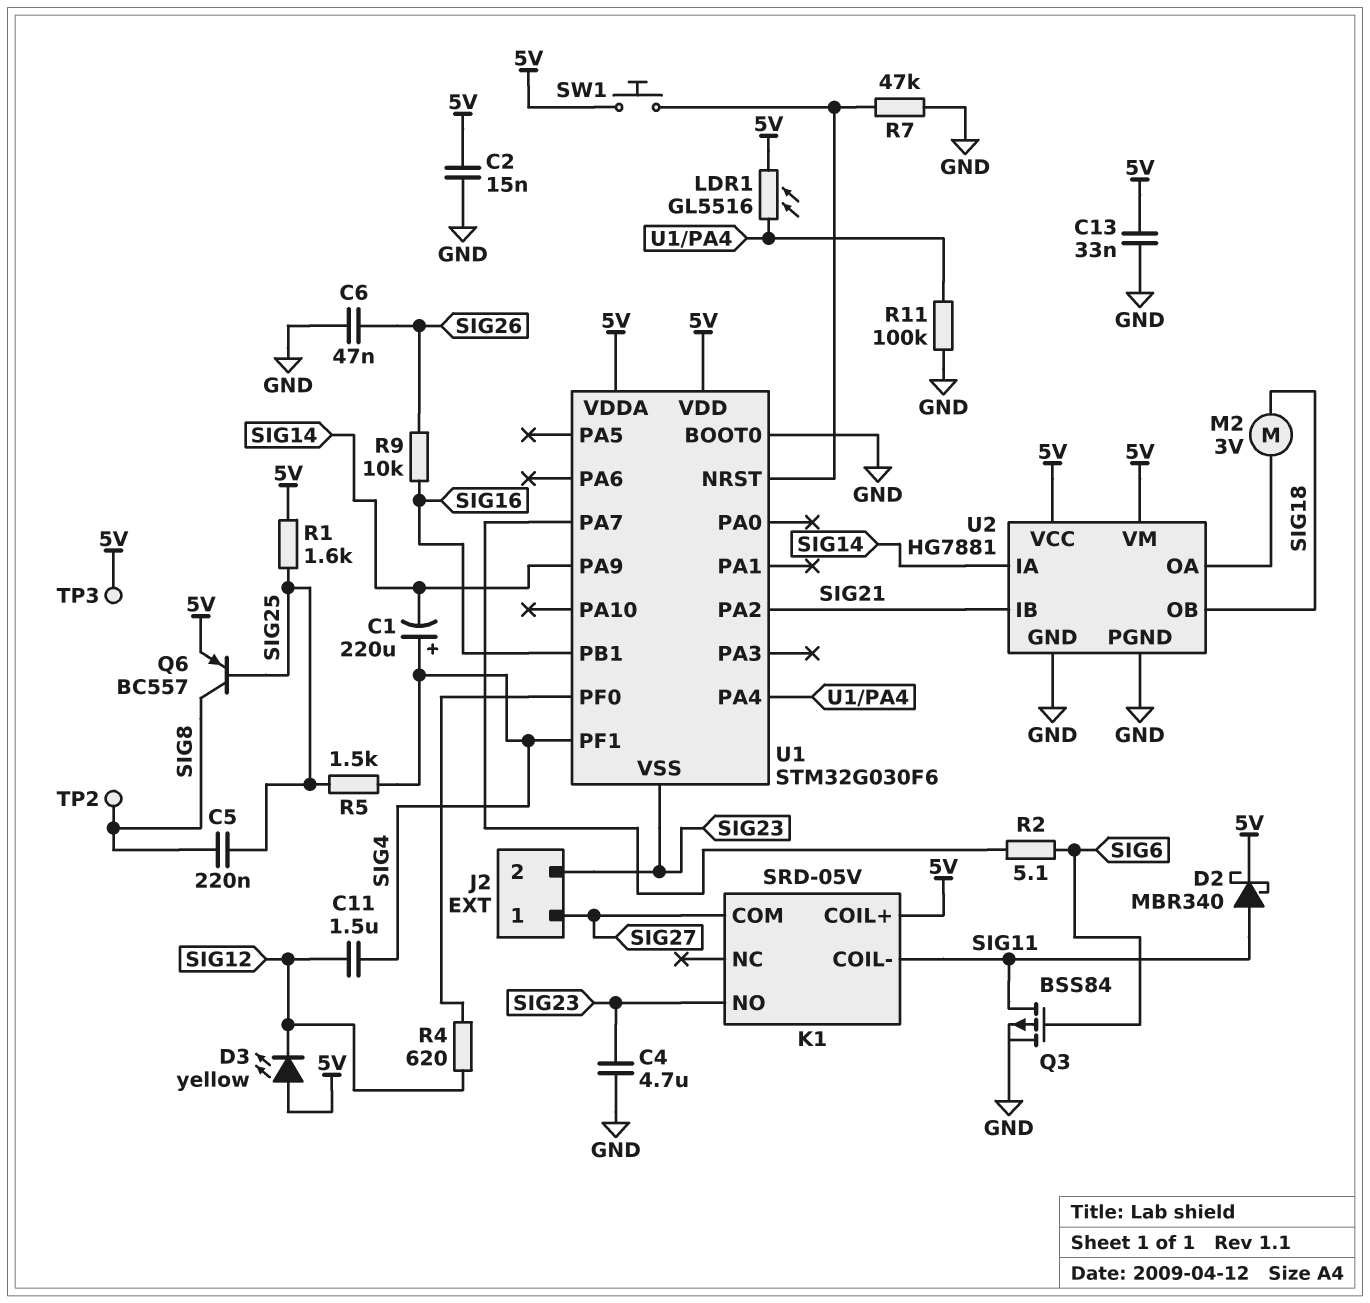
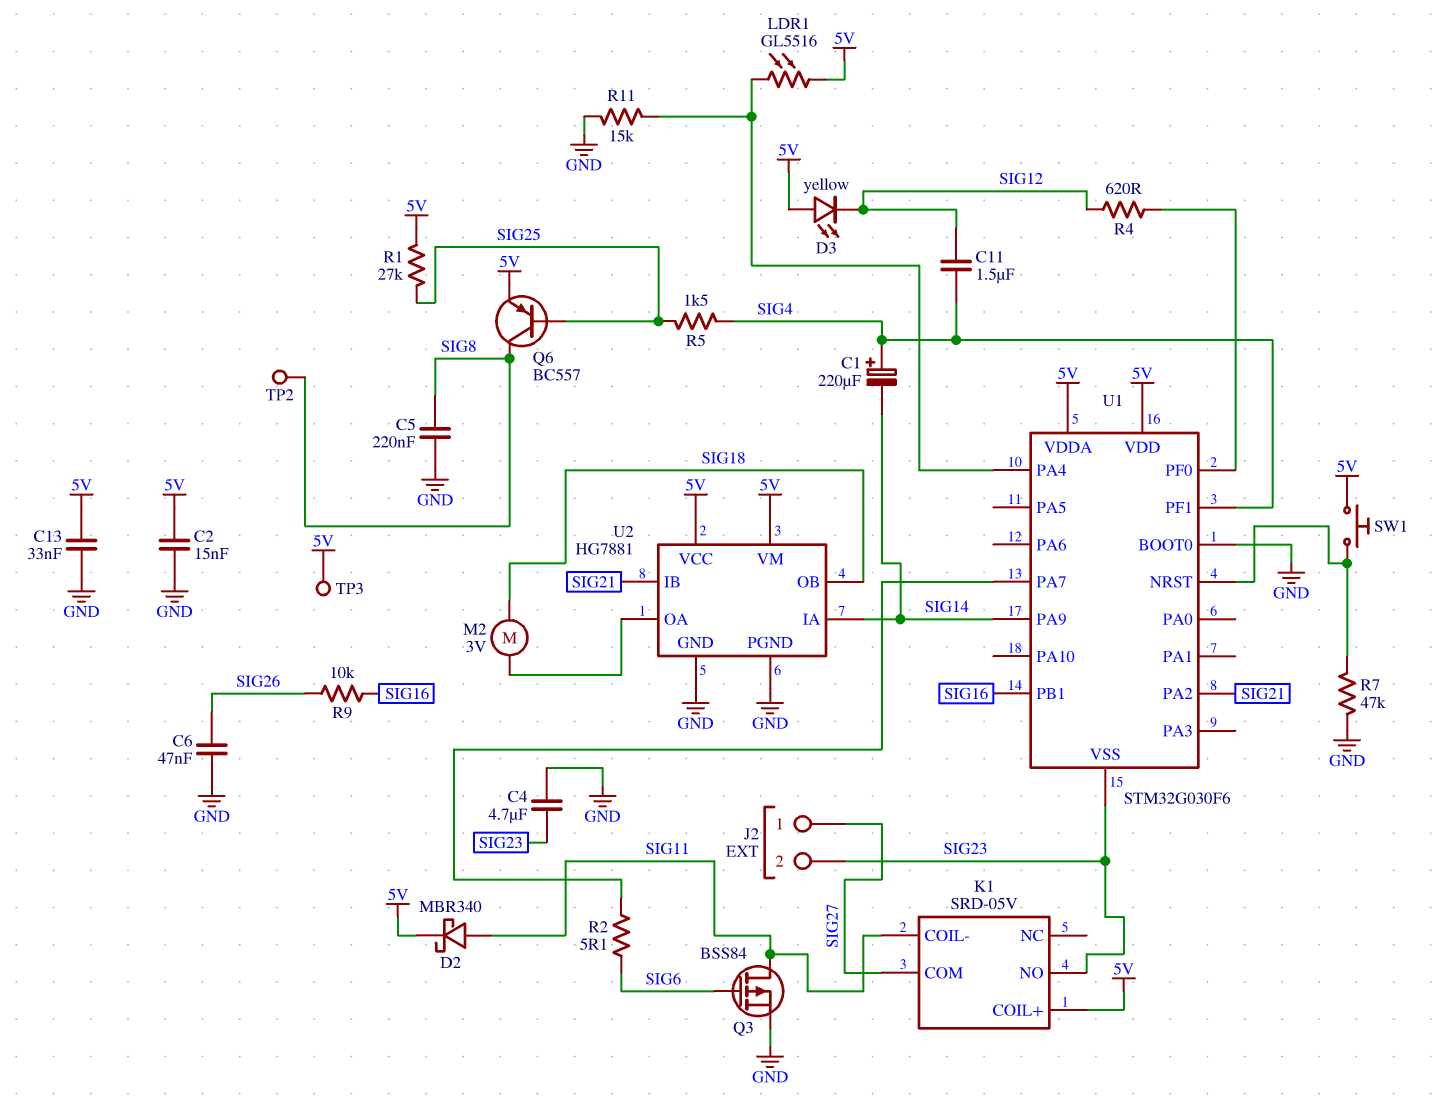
C5: 220nF (SIG8, SIG25) -> 220nF (GND, SIG8)
R1: 1.6k (5V, SIG25) -> 27k (5V, SIG25)
R11: 100k (GND, U1/PA4) -> 15k (GND, U1/PA4)

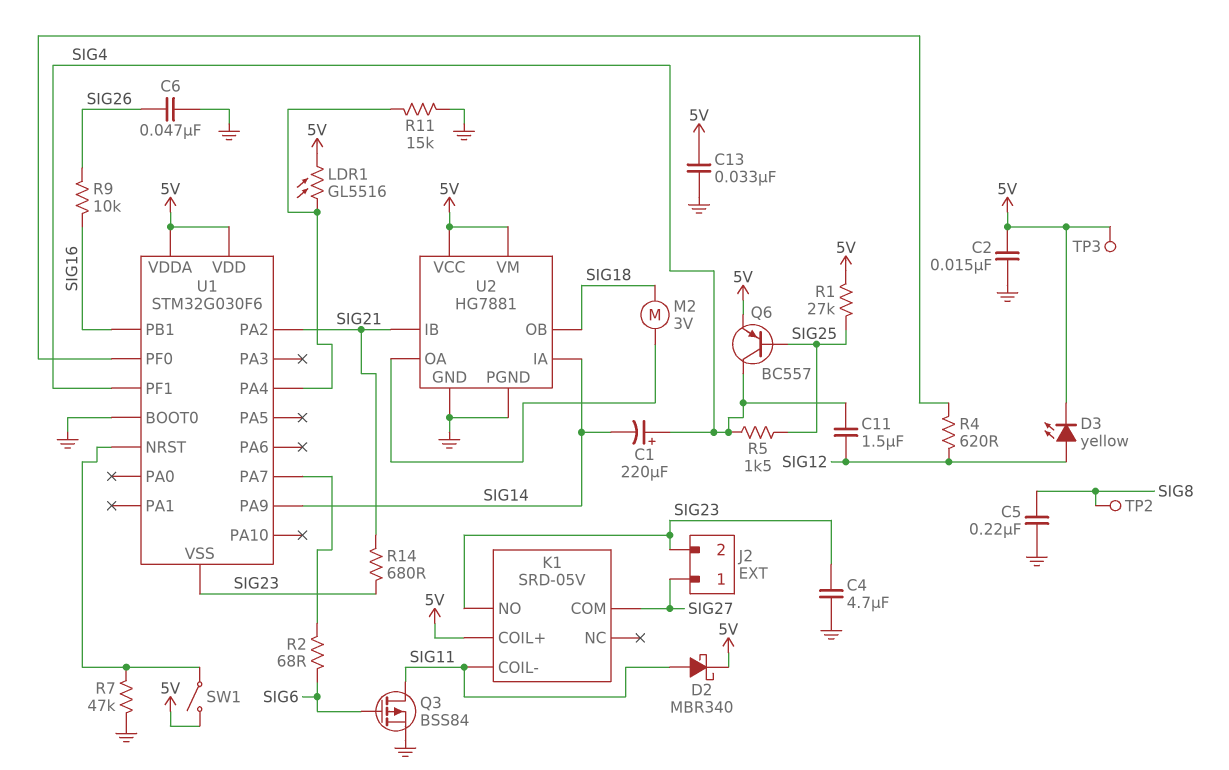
D3: LED yellow (A 5V, K SIG12) -> LED yellow (A SIG12, K 5V)
Q6: PNP BC557 (B SIG25, C SIG8, E 5V) -> PNP BC557 (B SIG25, C SIG4, E 5V)
R2: 5.1 (SIG6, U1/PA7) -> 68 (SIG6, U1/PA7)
R14: none -> 680 (SIG21, SIG23)
SW1: button (5V, U1/NRST) -> switch (5V, U1/NRST)

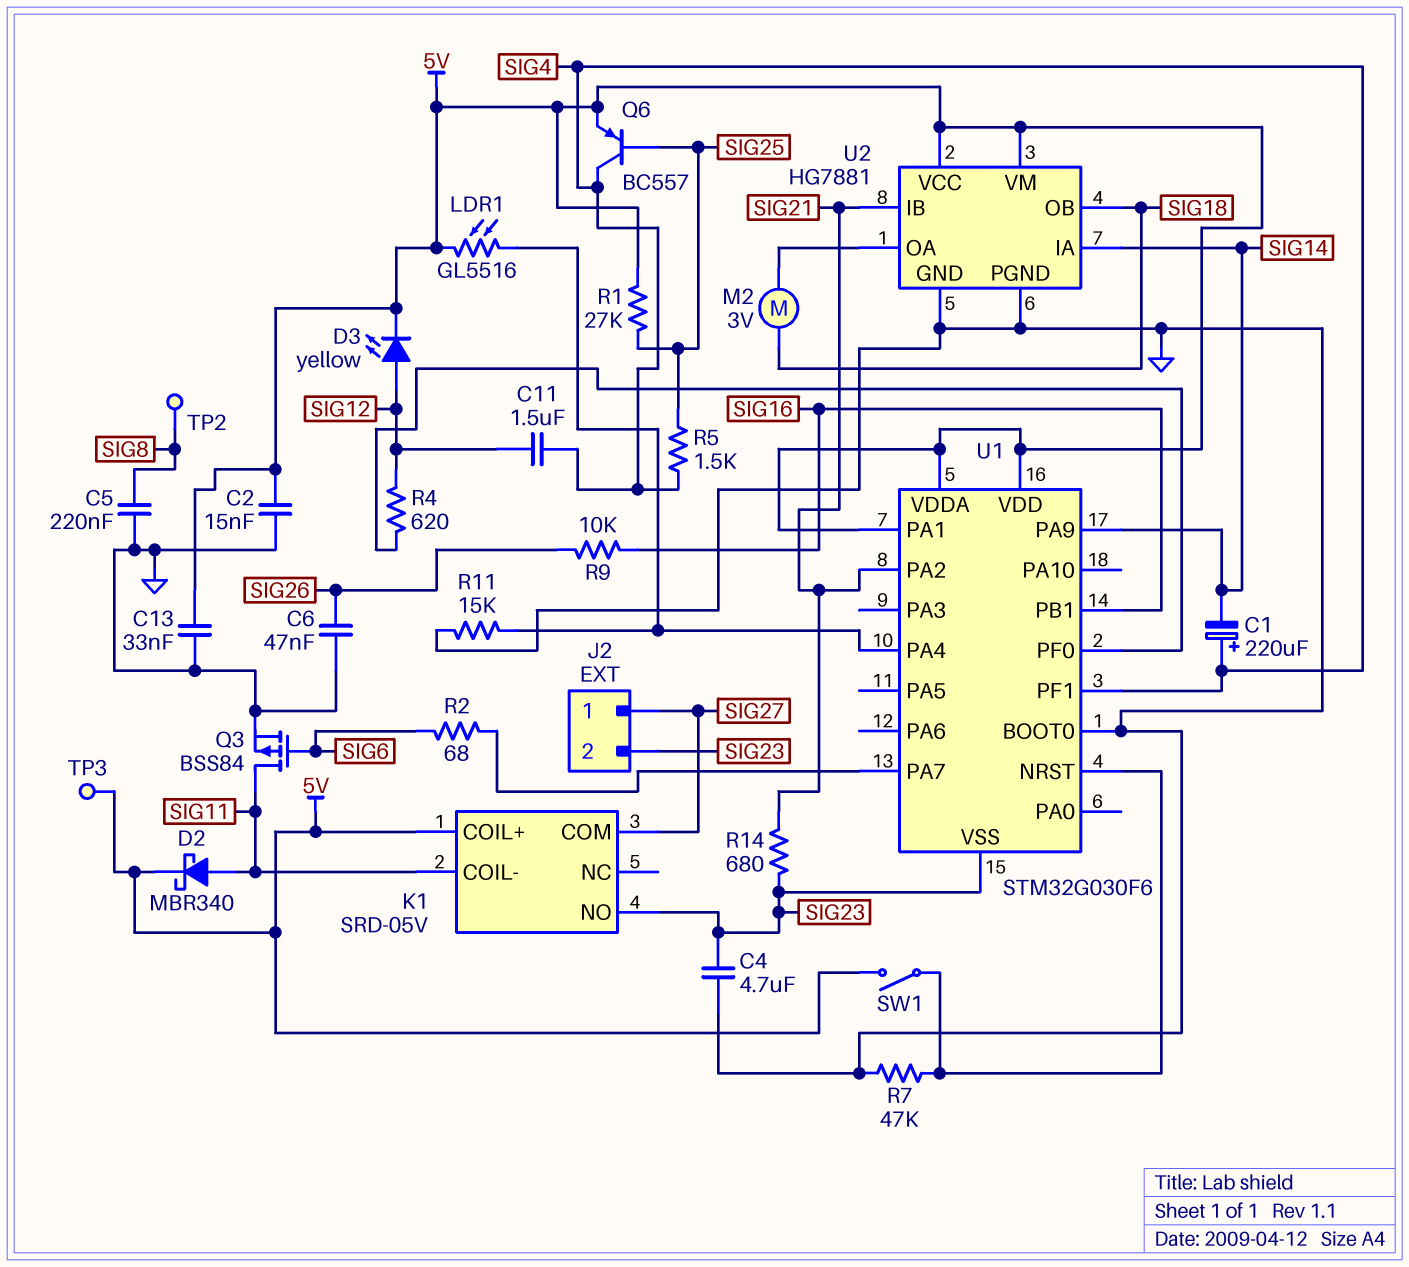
U1 pin PA1: none -> 5V

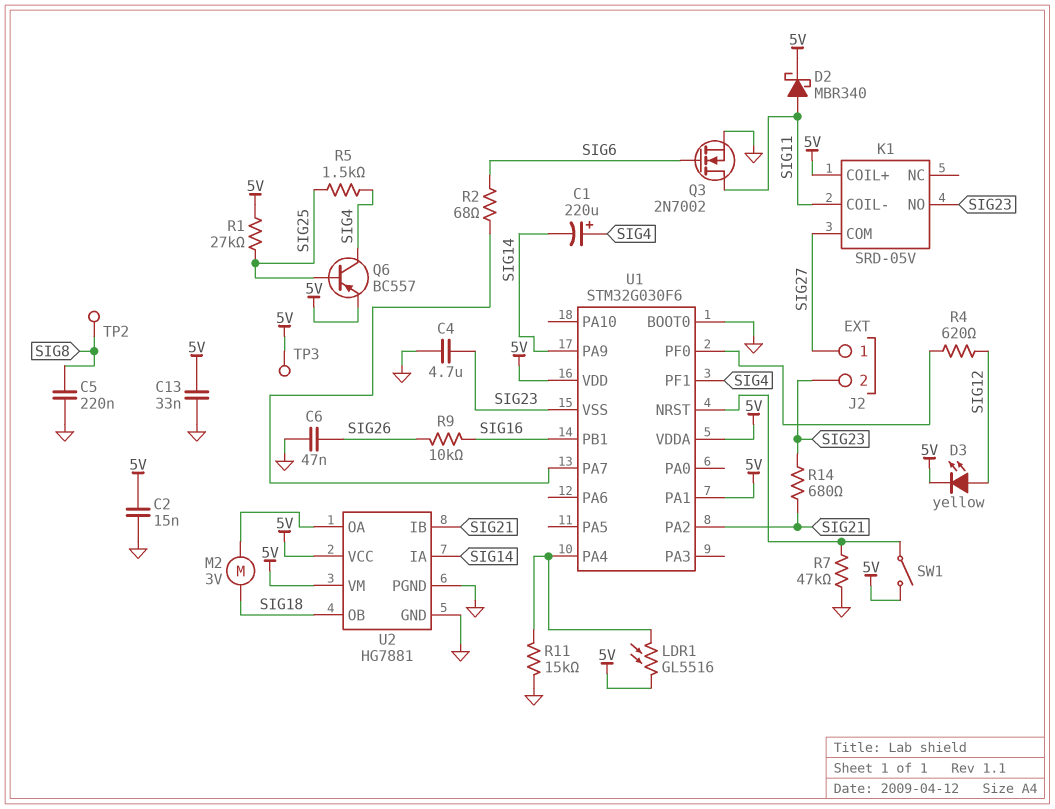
C11: 1.5uF (SIG4, SIG12) -> none
Q3: PMOS BSS84 (G SIG6, D SIG11, S GND) -> NMOS 2N7002 (G SIG6, D SIG11, S GND)

